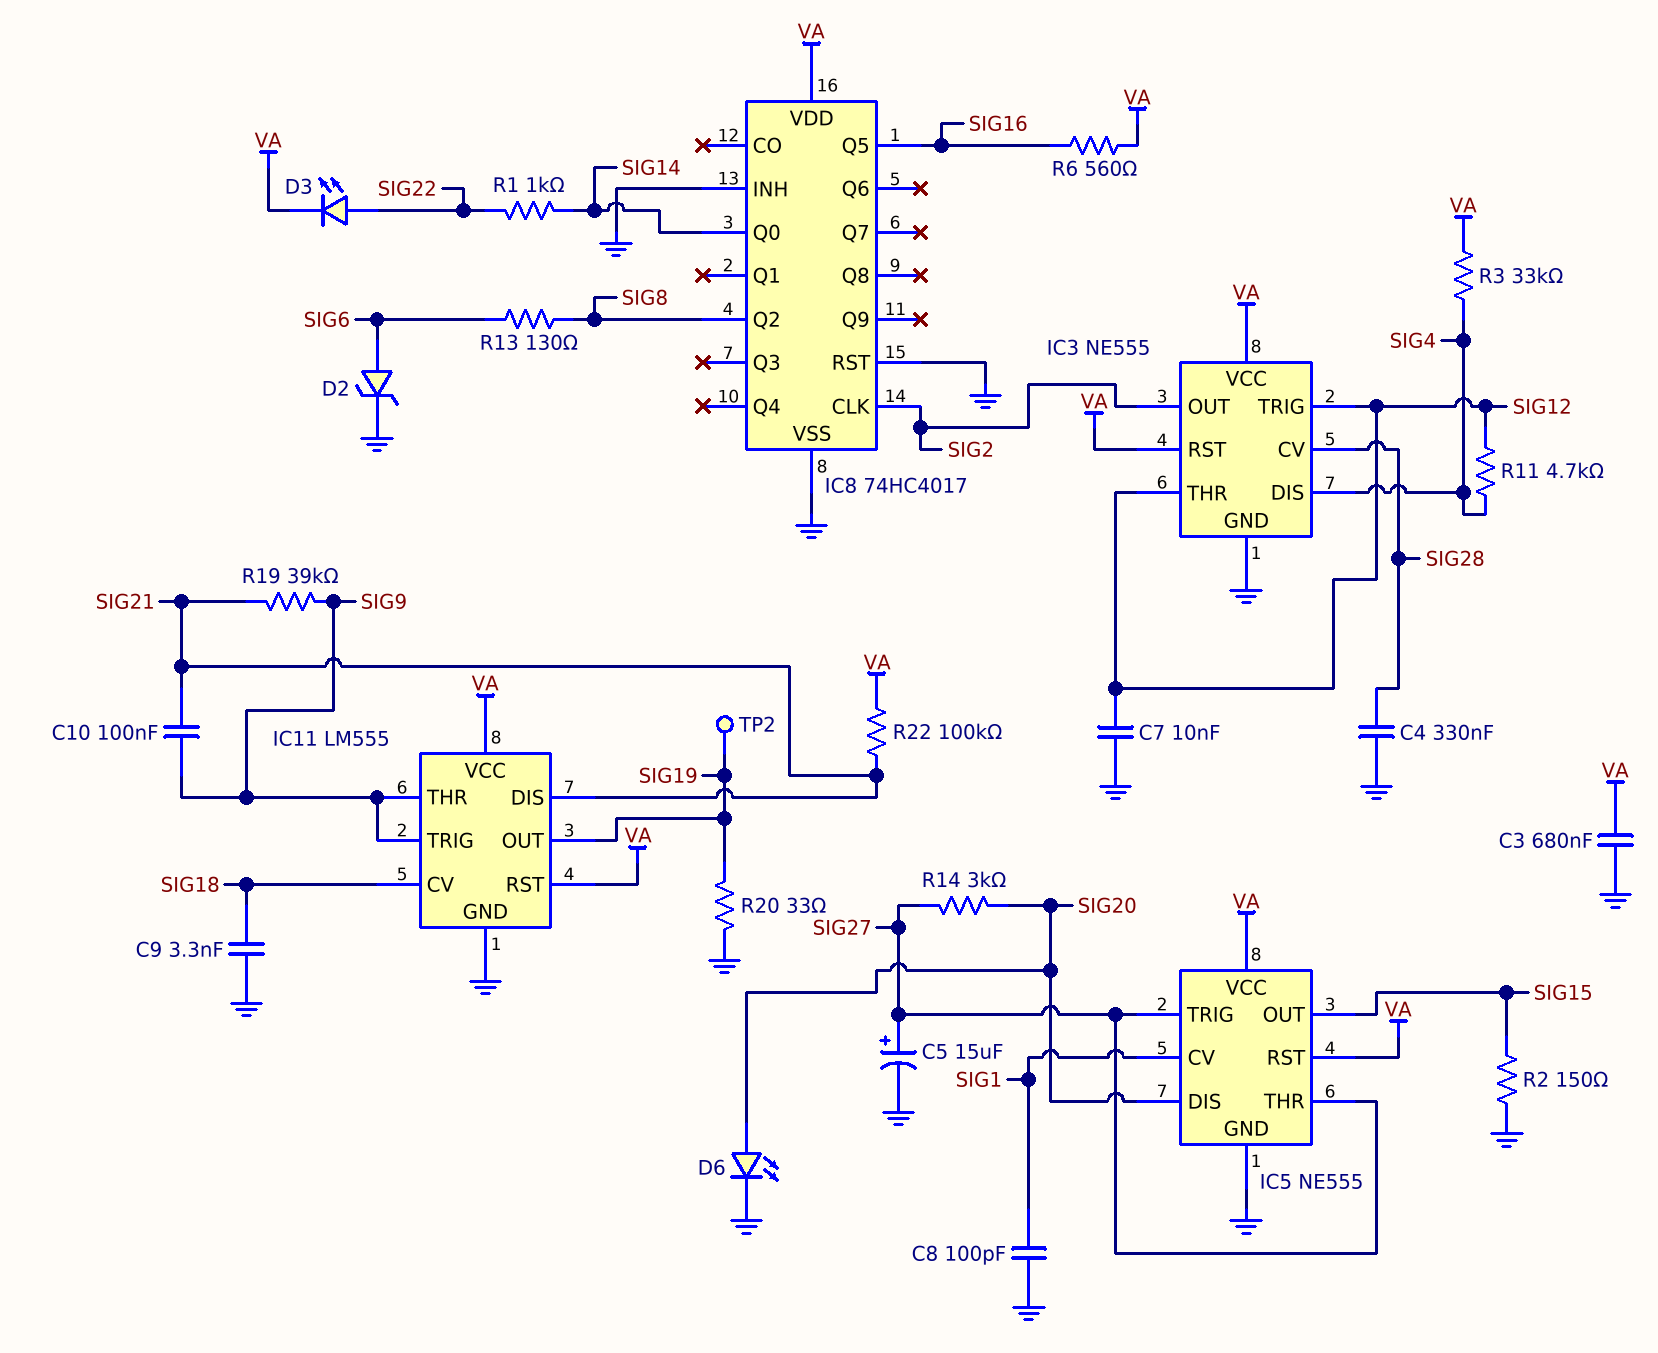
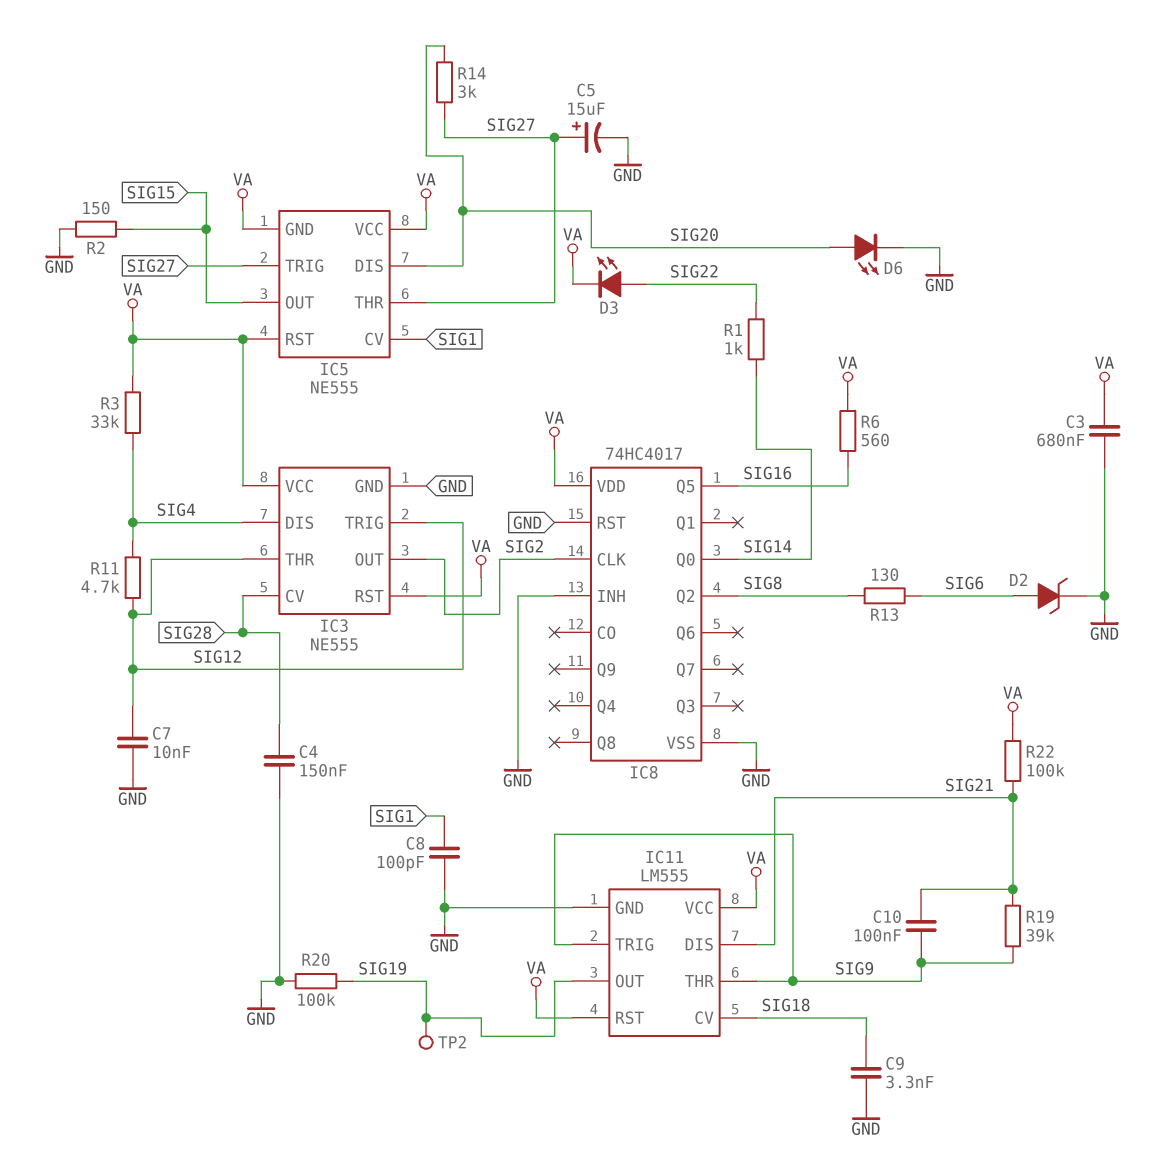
C4: 330nF (GND, SIG28) -> 150nF (GND, SIG28)
IC5 pin GND: GND -> VA
R20: 33 (GND, SIG19) -> 100k (GND, SIG19)

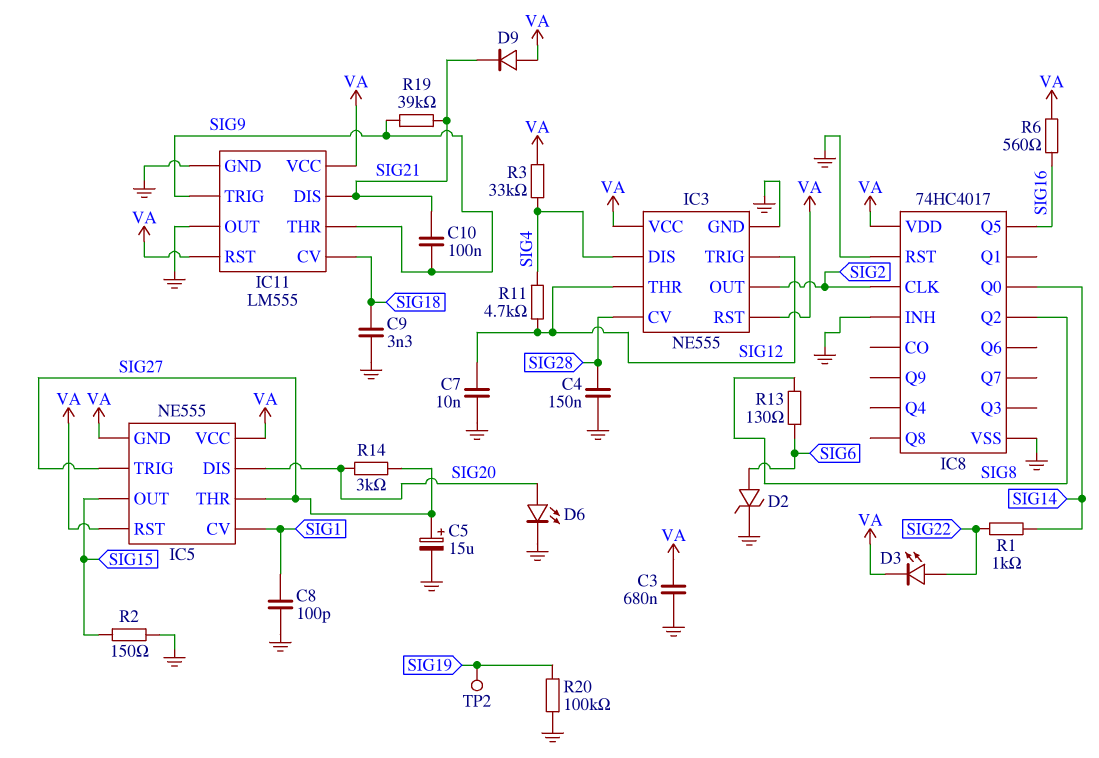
D9: none -> diode (A VA, K SIG21)
IC11 pin OUT: SIG19 -> GND
R22: 100k (SIG21, VA) -> none

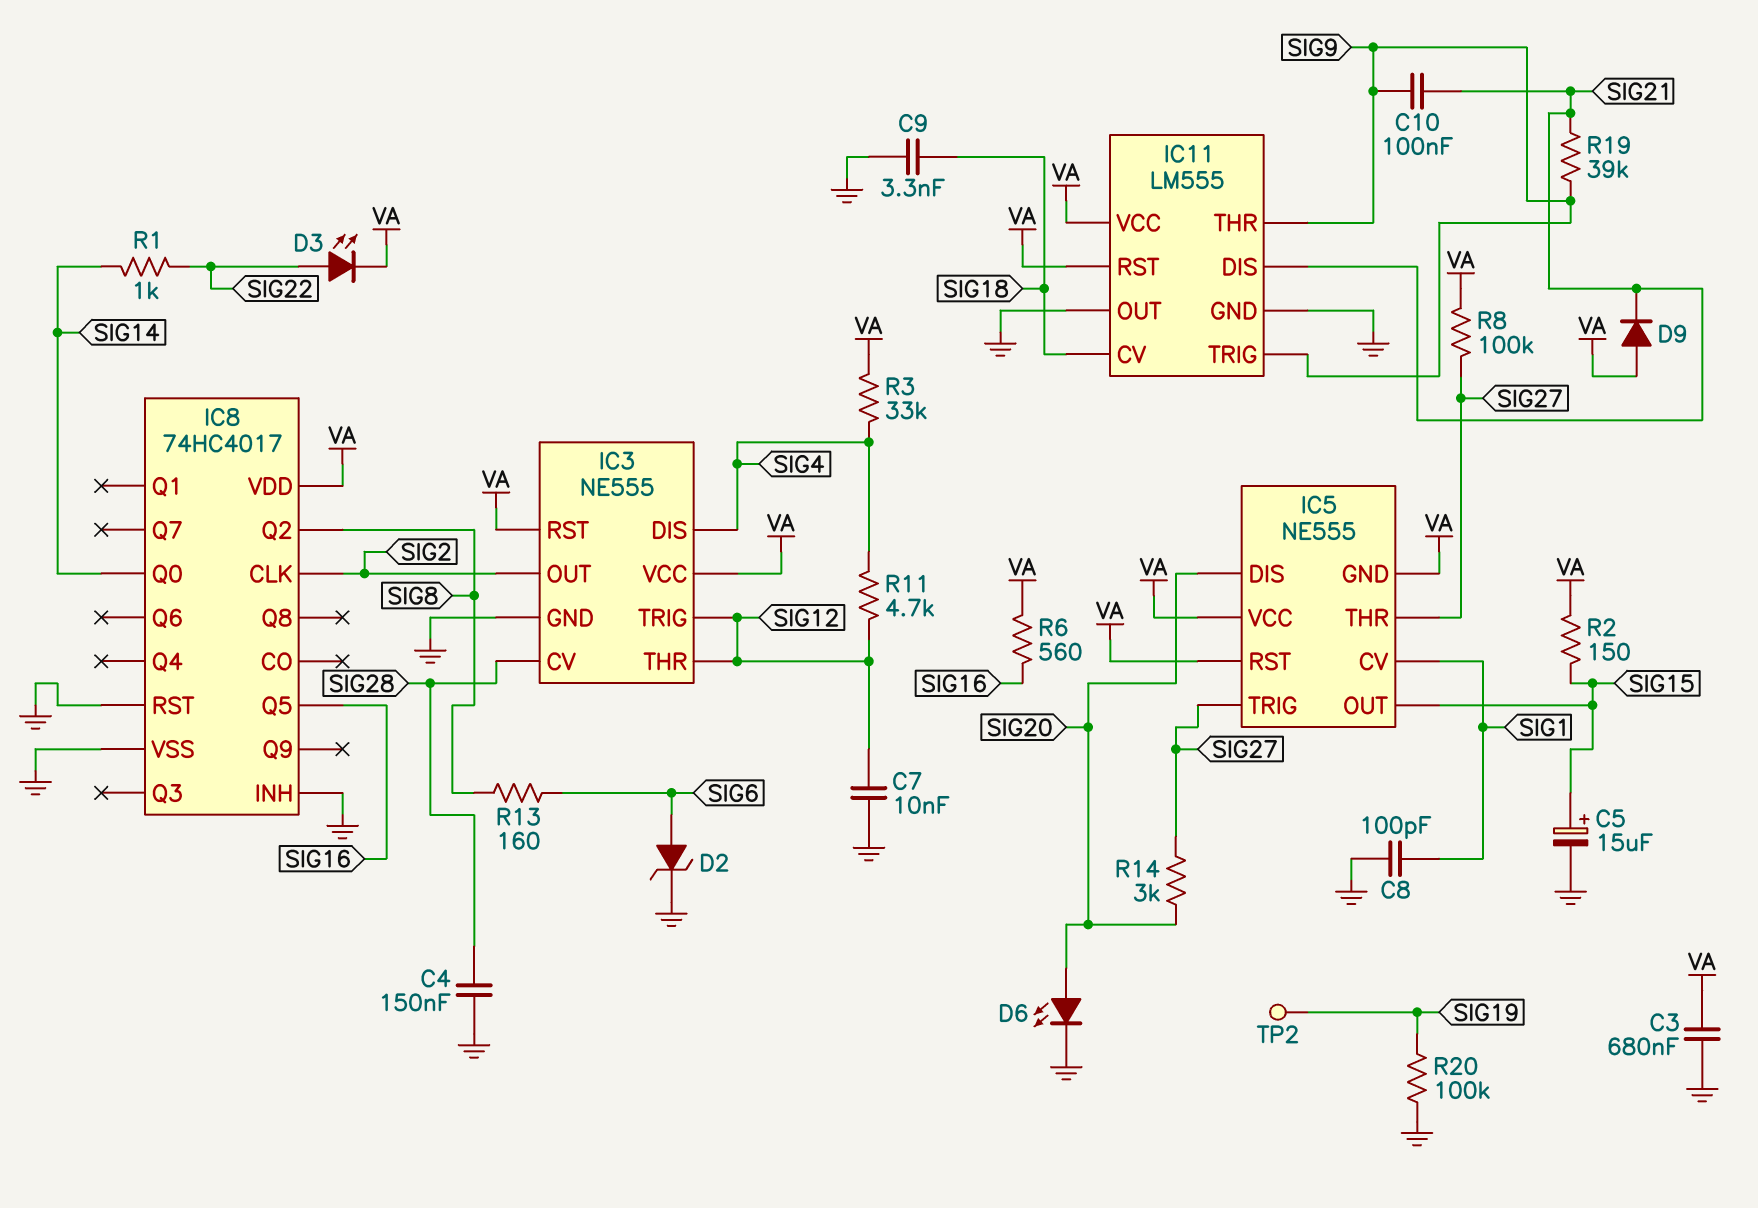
C5: 15uF (plus SIG27, minus GND) -> 15uF (plus SIG15, minus GND)
R2: 150 (GND, SIG15) -> 150 (SIG15, VA)
R8: none -> 100k (SIG27, VA)
R13: 130 (SIG6, SIG8) -> 160 (SIG6, SIG8)

